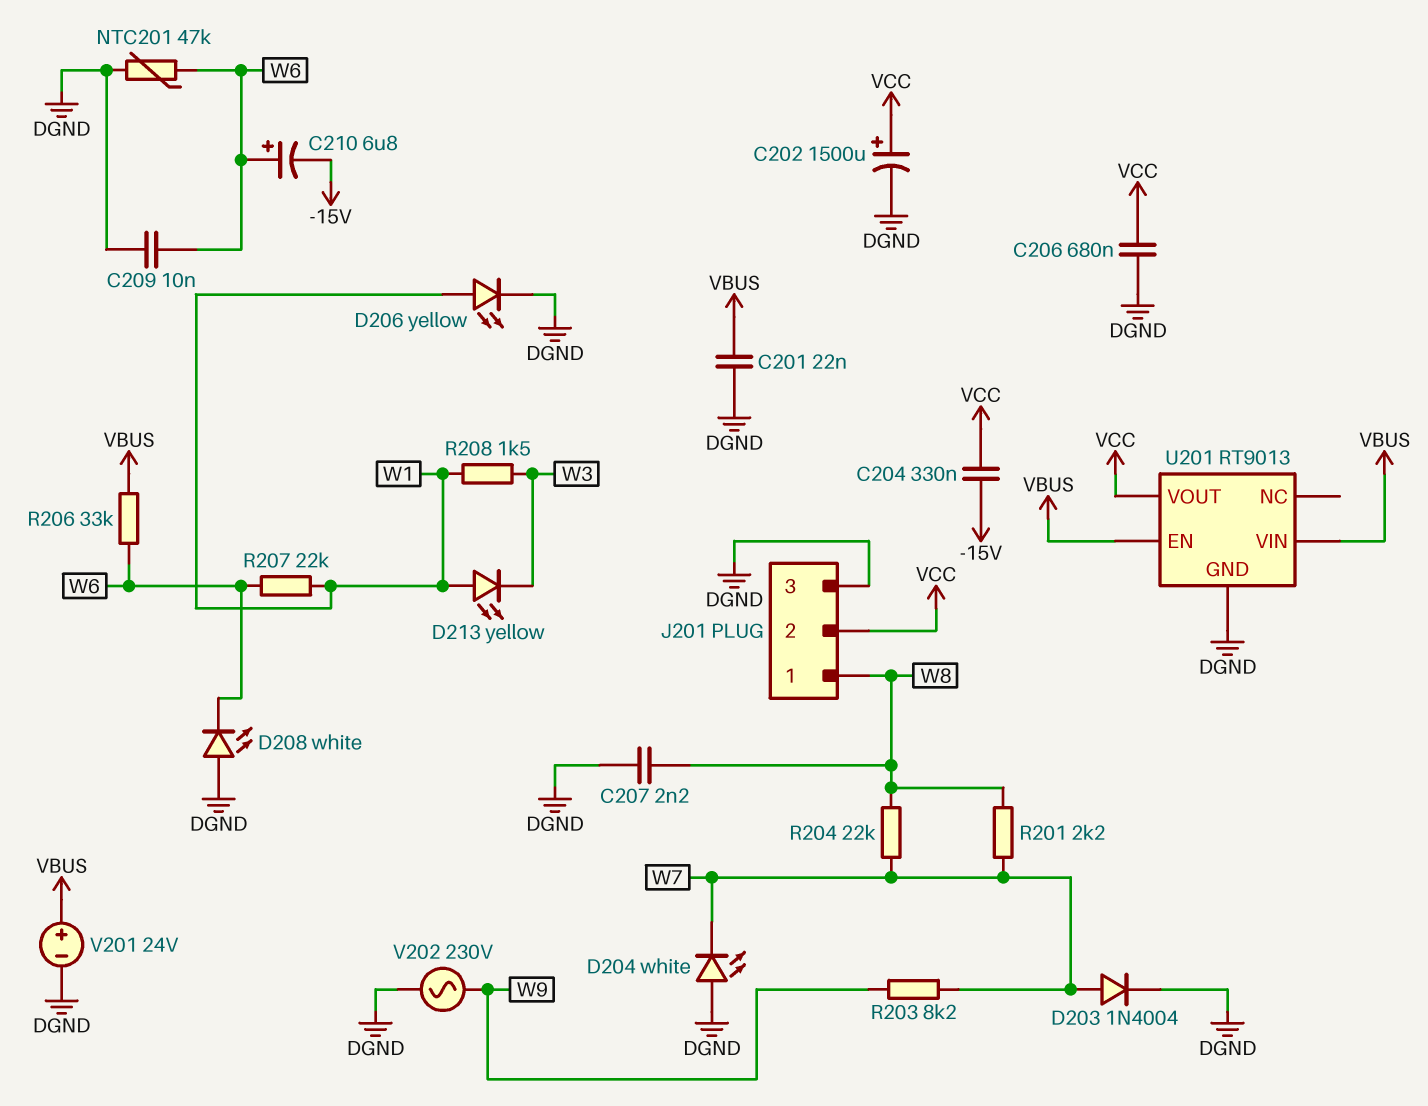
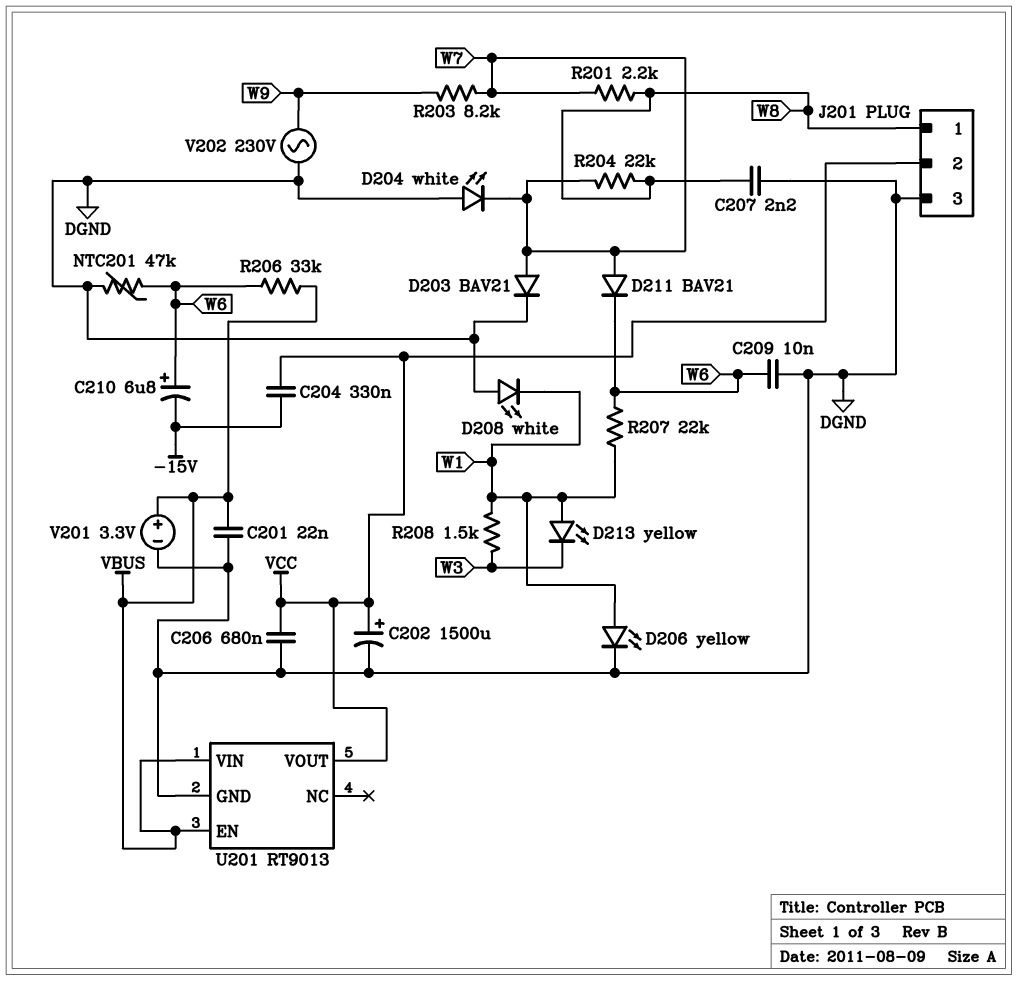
D203: diode 1N4004 (A W7, K DGND) -> diode BAV21 (A W7, K DGND)
D208: LED white (A DGND, K W6) -> LED white (A DGND, K W1)
D211: none -> diode BAV21 (A W7, K W6)
V201: 24V (plus VBUS, minus DGND) -> 3.3V (plus VBUS, minus DGND)

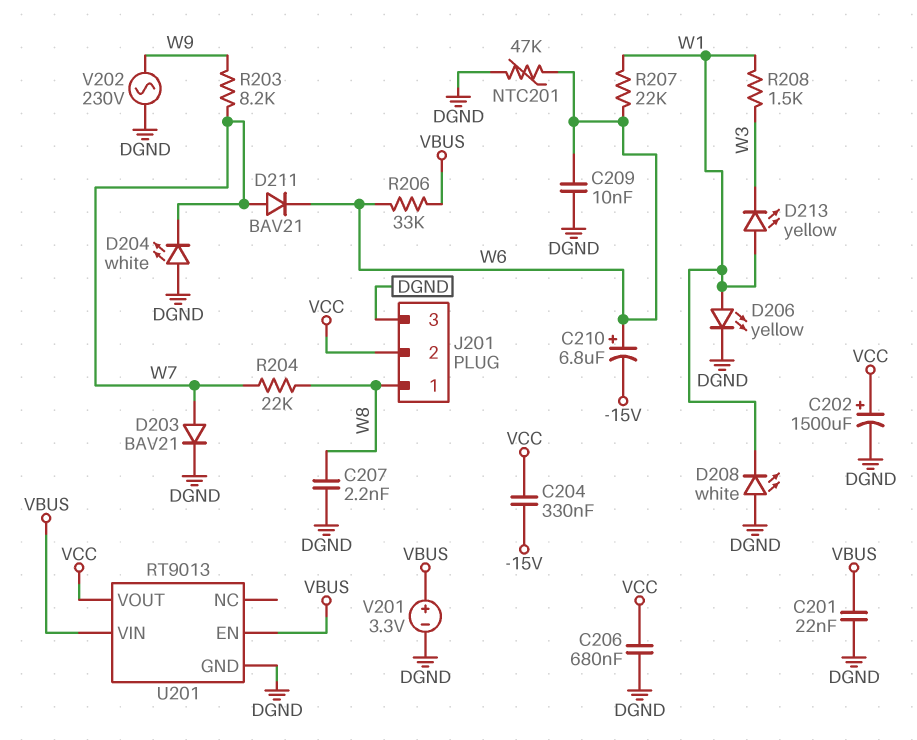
R201: 2.2k (W7, W8) -> none

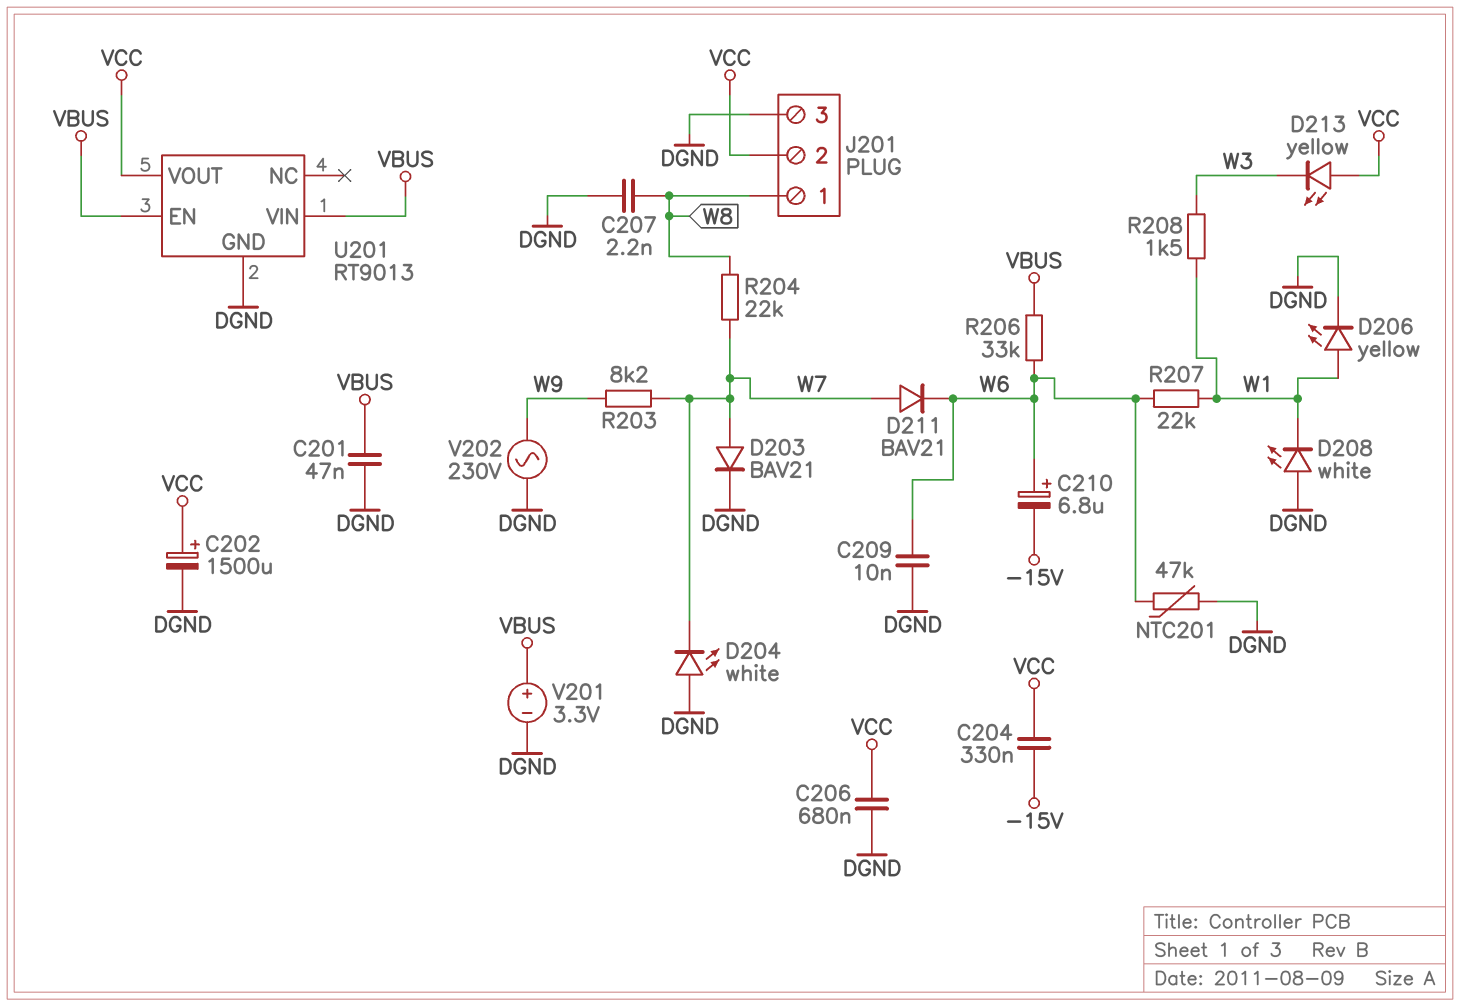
C201: 22nF (DGND, VBUS) -> 47nF (DGND, VBUS)
D213: LED yellow (A W1, K W3) -> LED yellow (A VCC, K W3)

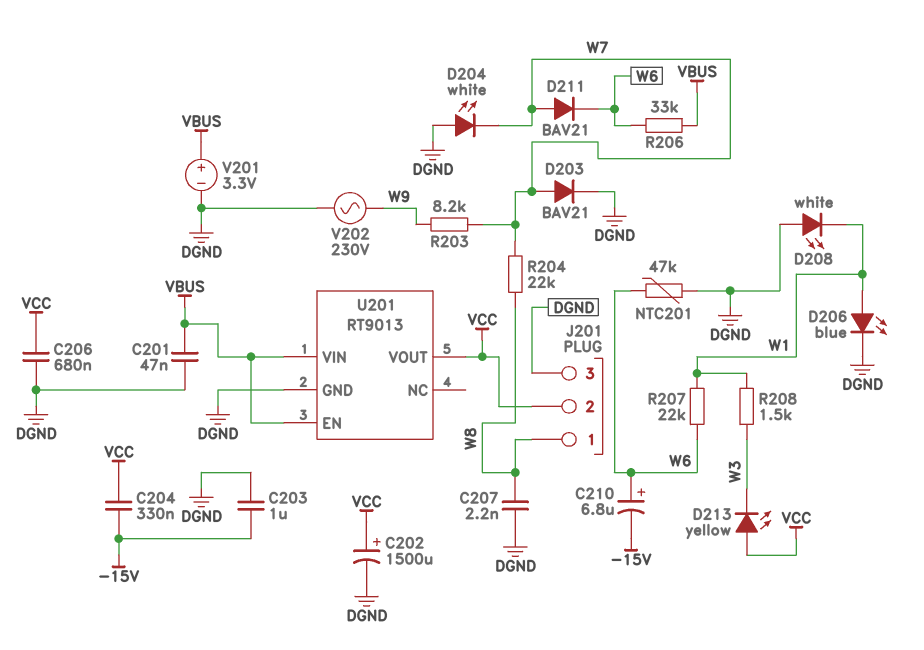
C203: none -> 1uF (-15V, DGND)
C209: 10nF (DGND, W6) -> none
D206: LED yellow (A W1, K DGND) -> LED blue (A W1, K DGND)

